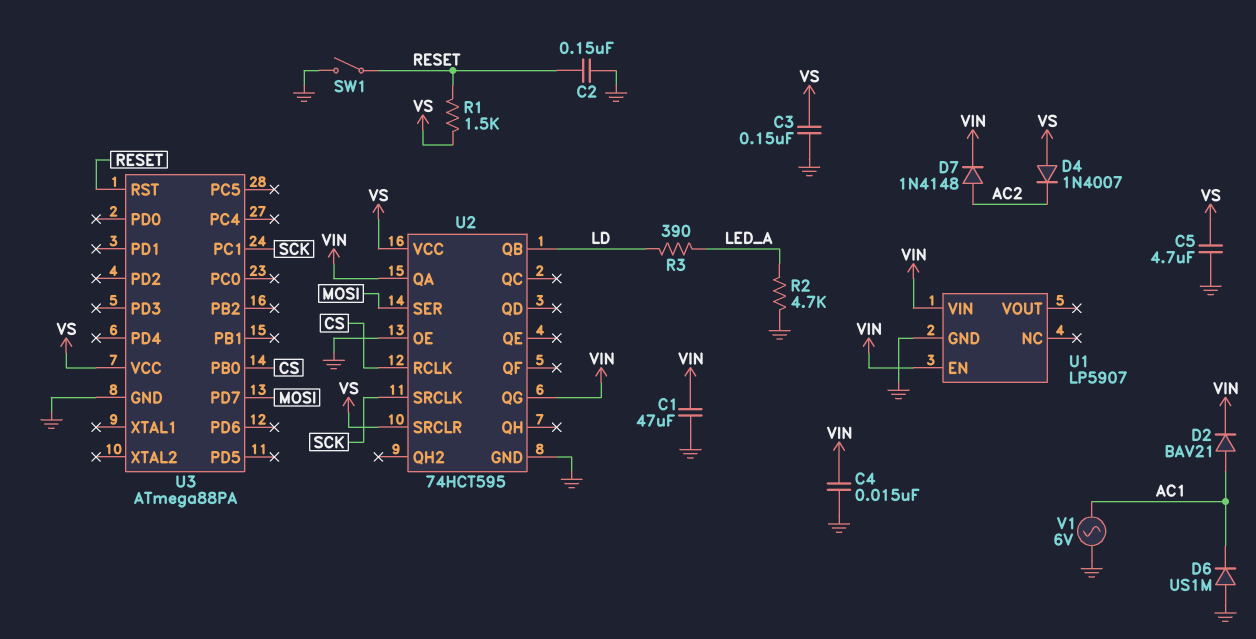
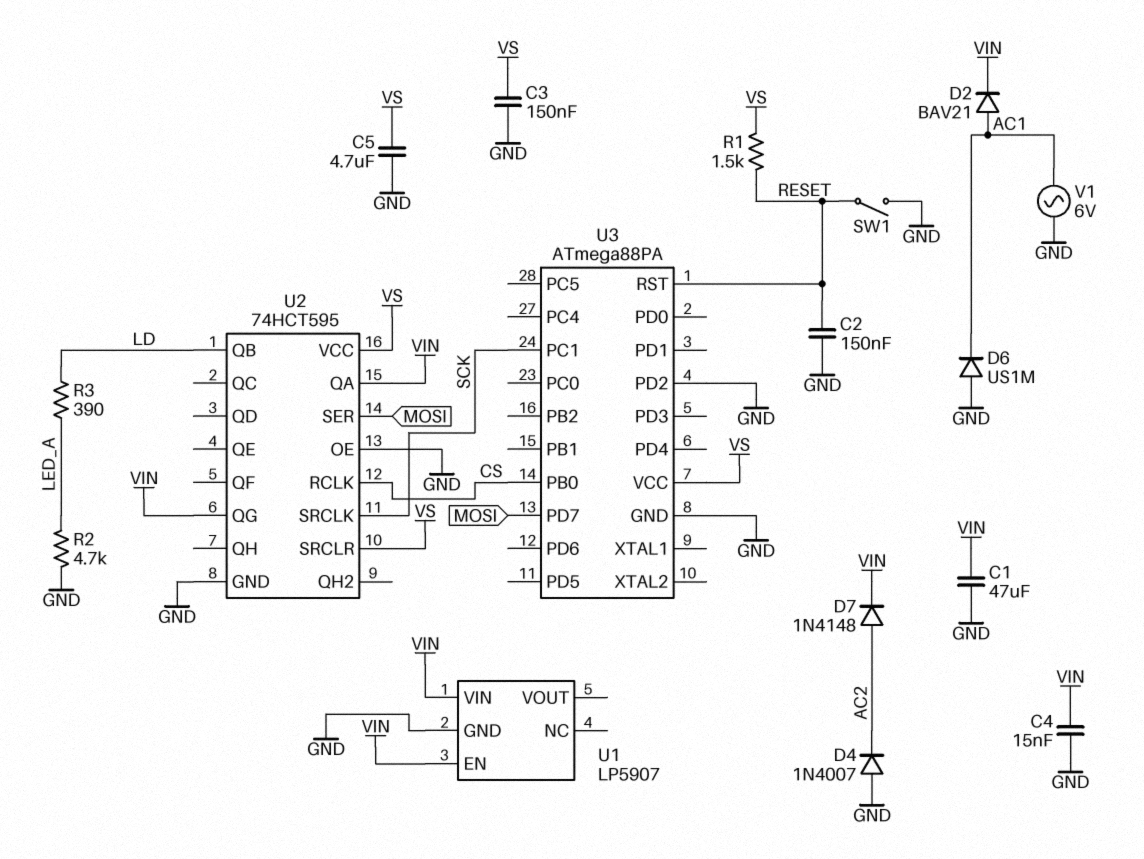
D4: diode 1N4007 (A VS, K AC2) -> diode 1N4007 (A GND, K AC2)
U3 pin PD2: none -> GND

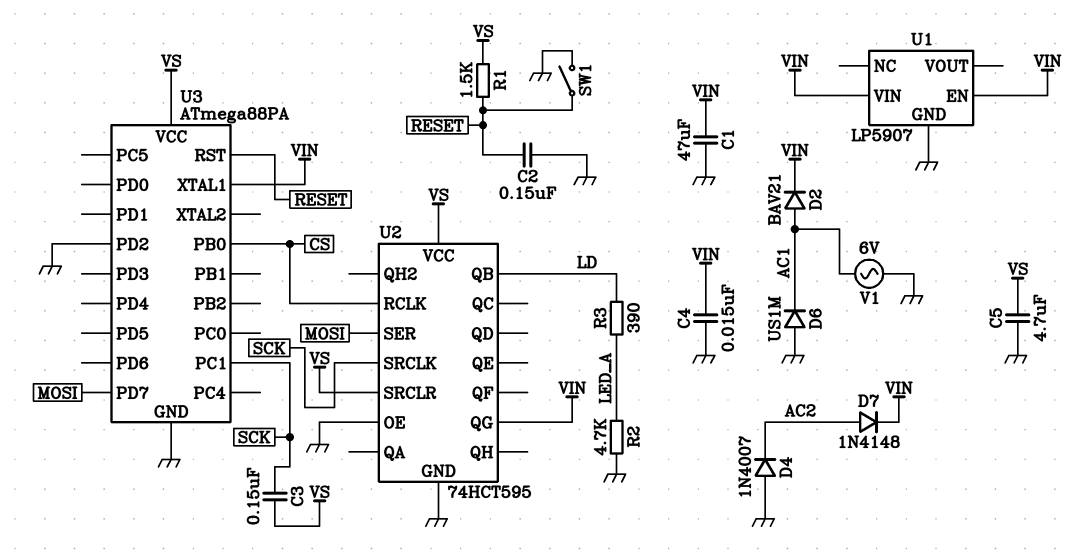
C3: 150nF (GND, VS) -> 150nF (SCK, VS)
U2 pin QA: VIN -> none
U3 pin XTAL1: none -> VIN

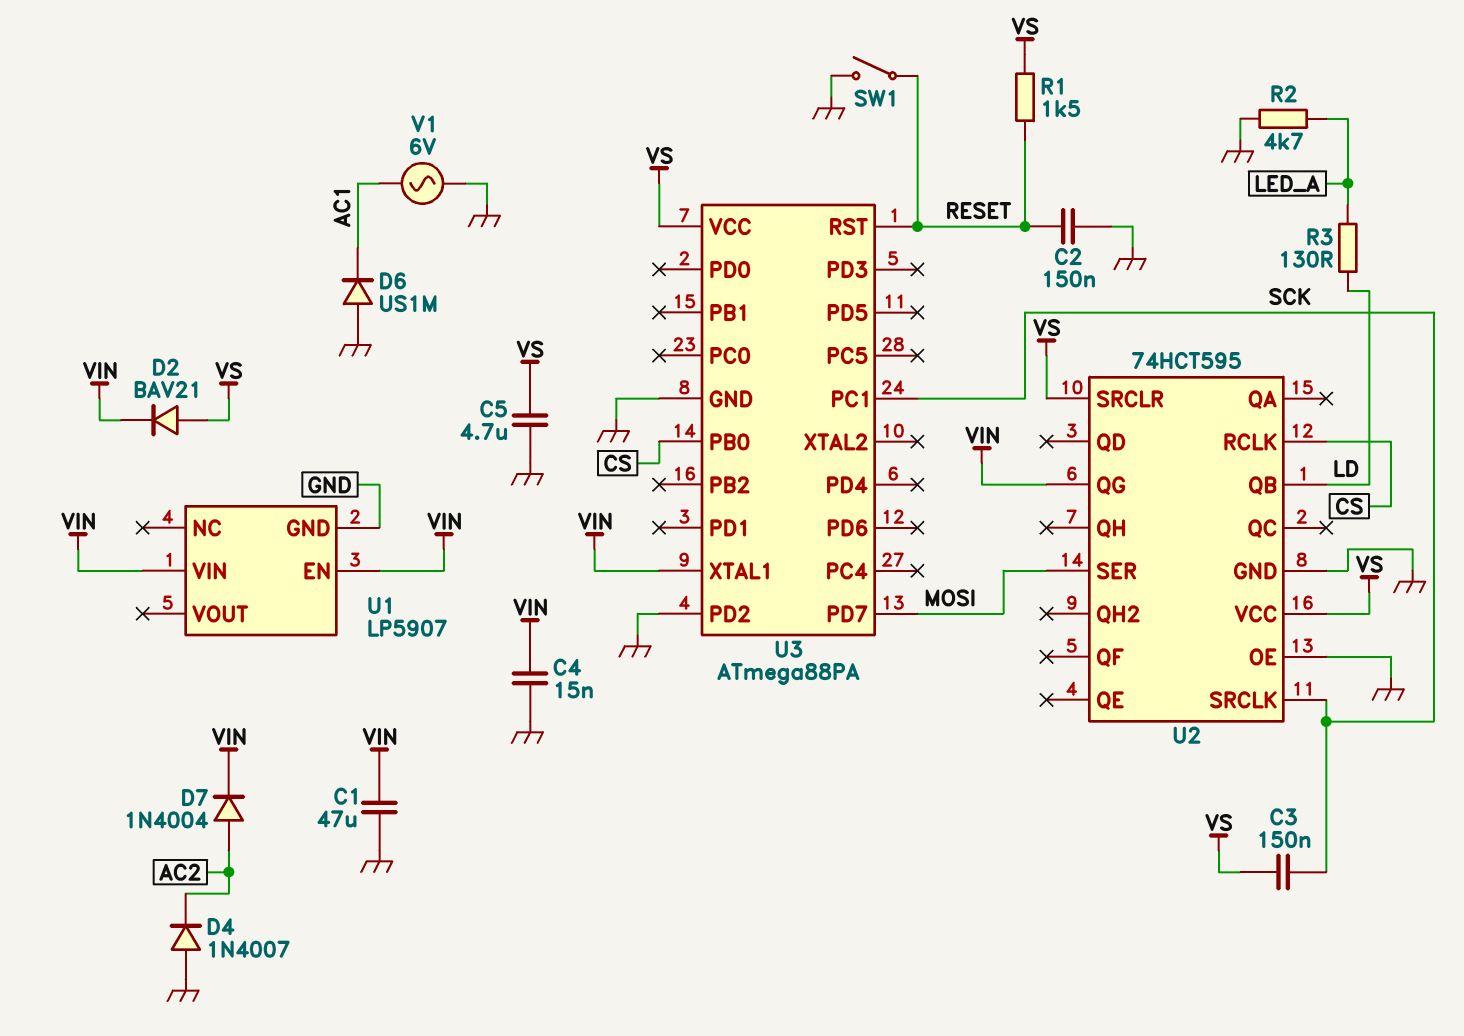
D2: diode BAV21 (A AC1, K VIN) -> diode BAV21 (A VS, K VIN)
D7: diode 1N4148 (A AC2, K VIN) -> diode 1N4004 (A AC2, K VIN)
R3: 390 (LD, LED_A) -> 130 (LD, LED_A)

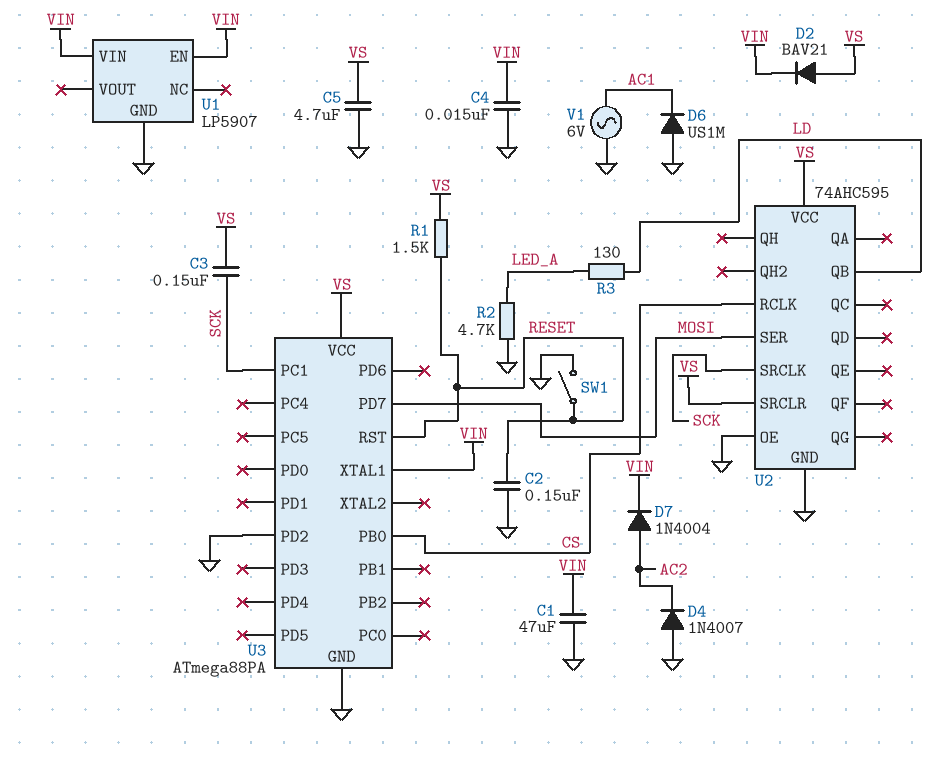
U2: 74HCT595 -> 74AHC595
U2 pin QG: VIN -> none

